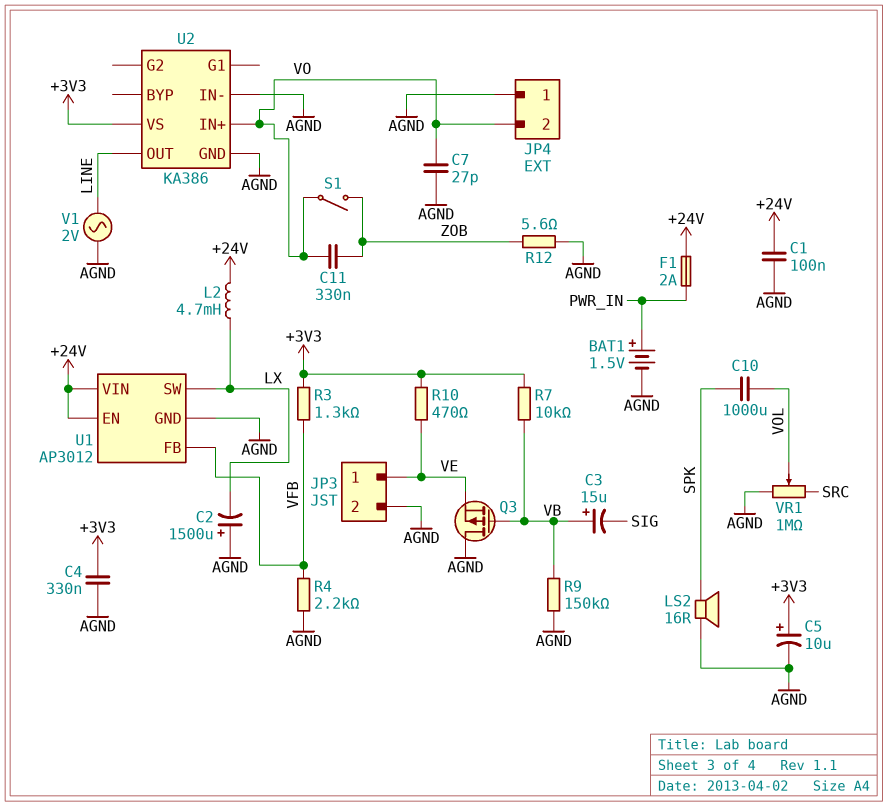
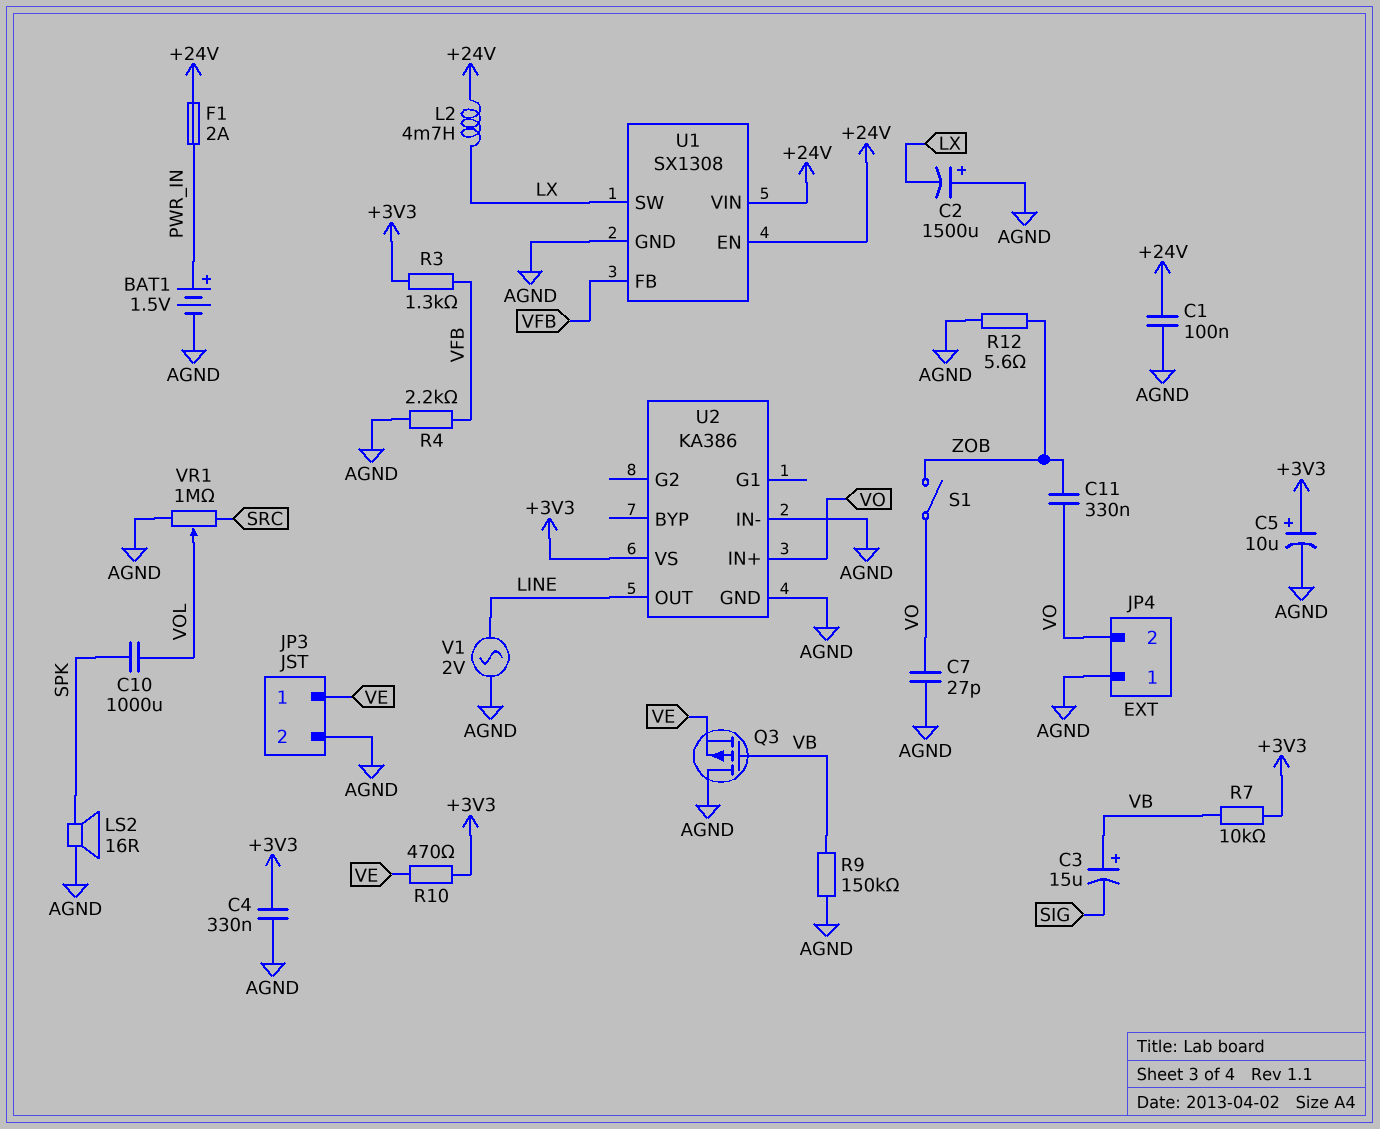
U1: AP3012 -> SX1308

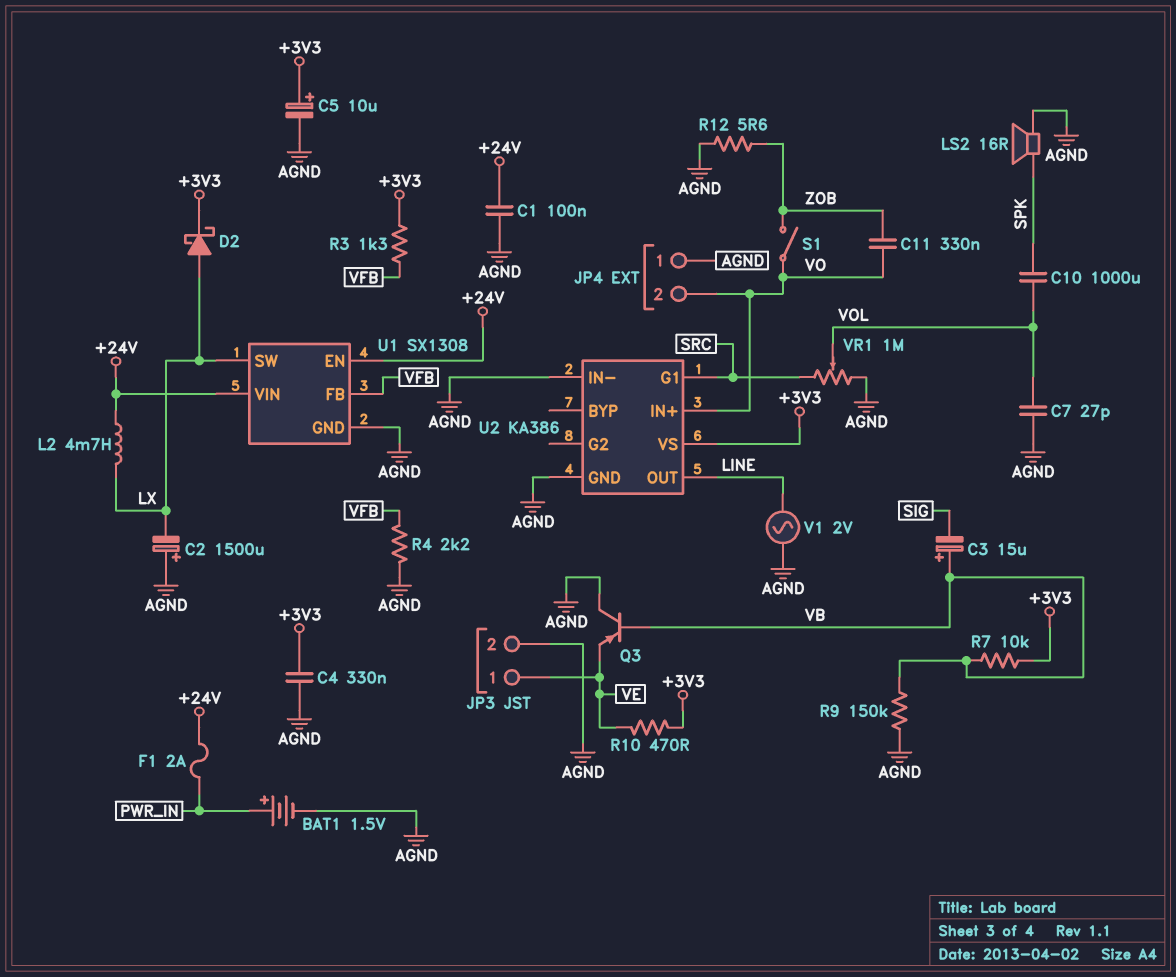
C7: 27pF (AGND, VO) -> 27pF (AGND, VOL)
D2: none -> schottky (A LX, K +3V3)
Q3: PMOS (G VB, D AGND, S VE) -> PNP (B VB, C AGND, E VE)
U2 pin G1: none -> SRC

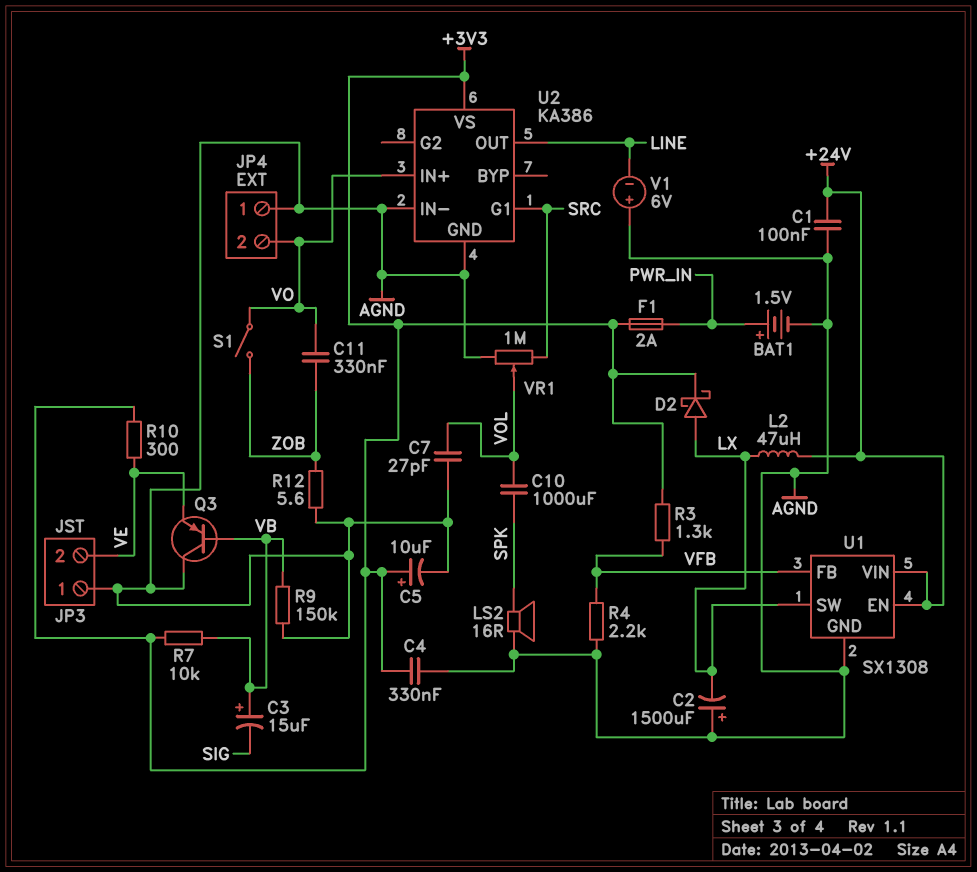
F1: 2A (+24V, PWR_IN) -> 2A (+3V3, PWR_IN)
JP3 pin 1: VE -> AGND
JP3 pin 2: AGND -> VE
L2: 4.7mH (+24V, LX) -> 47uH (+24V, LX)
R10: 470 (+3V3, VE) -> 300 (+3V3, VE)
V1: AC 2V (AGND, LINE) -> 6V (plus AGND, minus LINE)

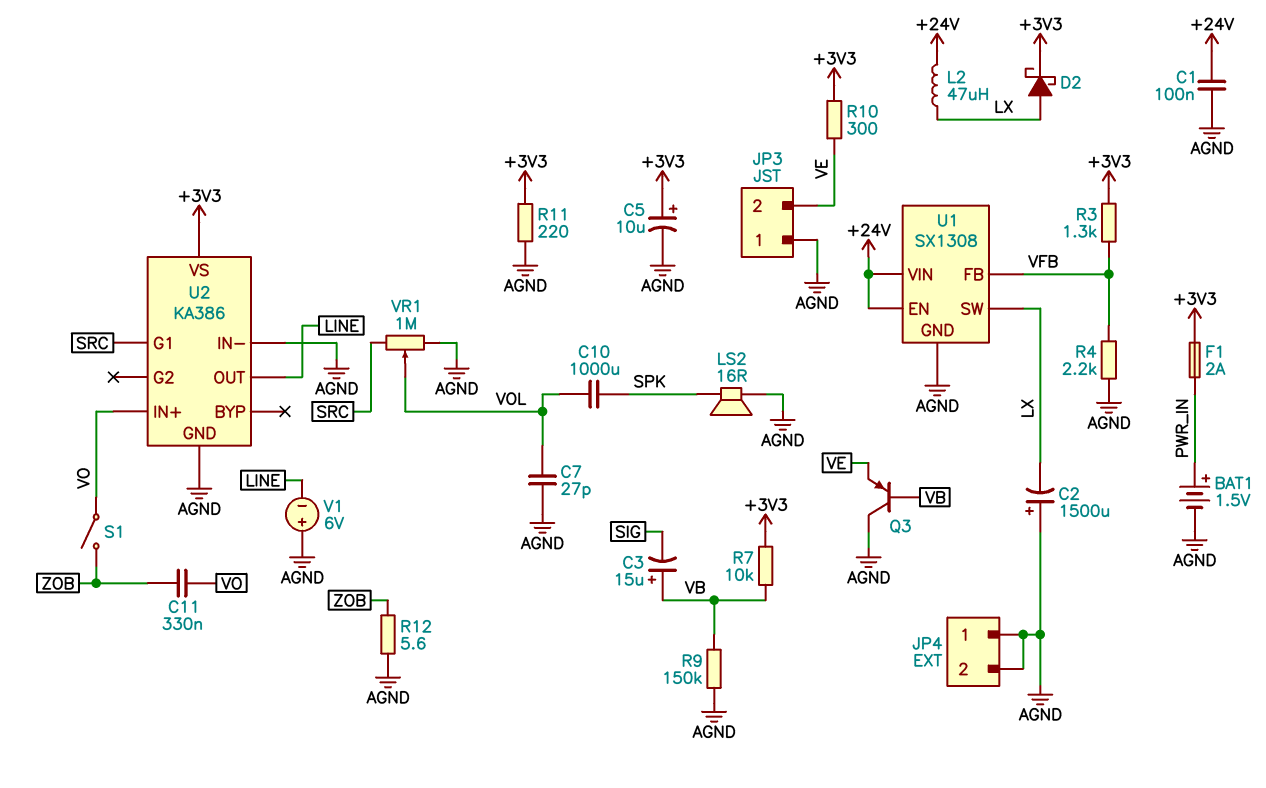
C4: 330nF (+3V3, AGND) -> none
JP4 pin 2: VO -> AGND
R11: none -> 220 (+3V3, AGND)

